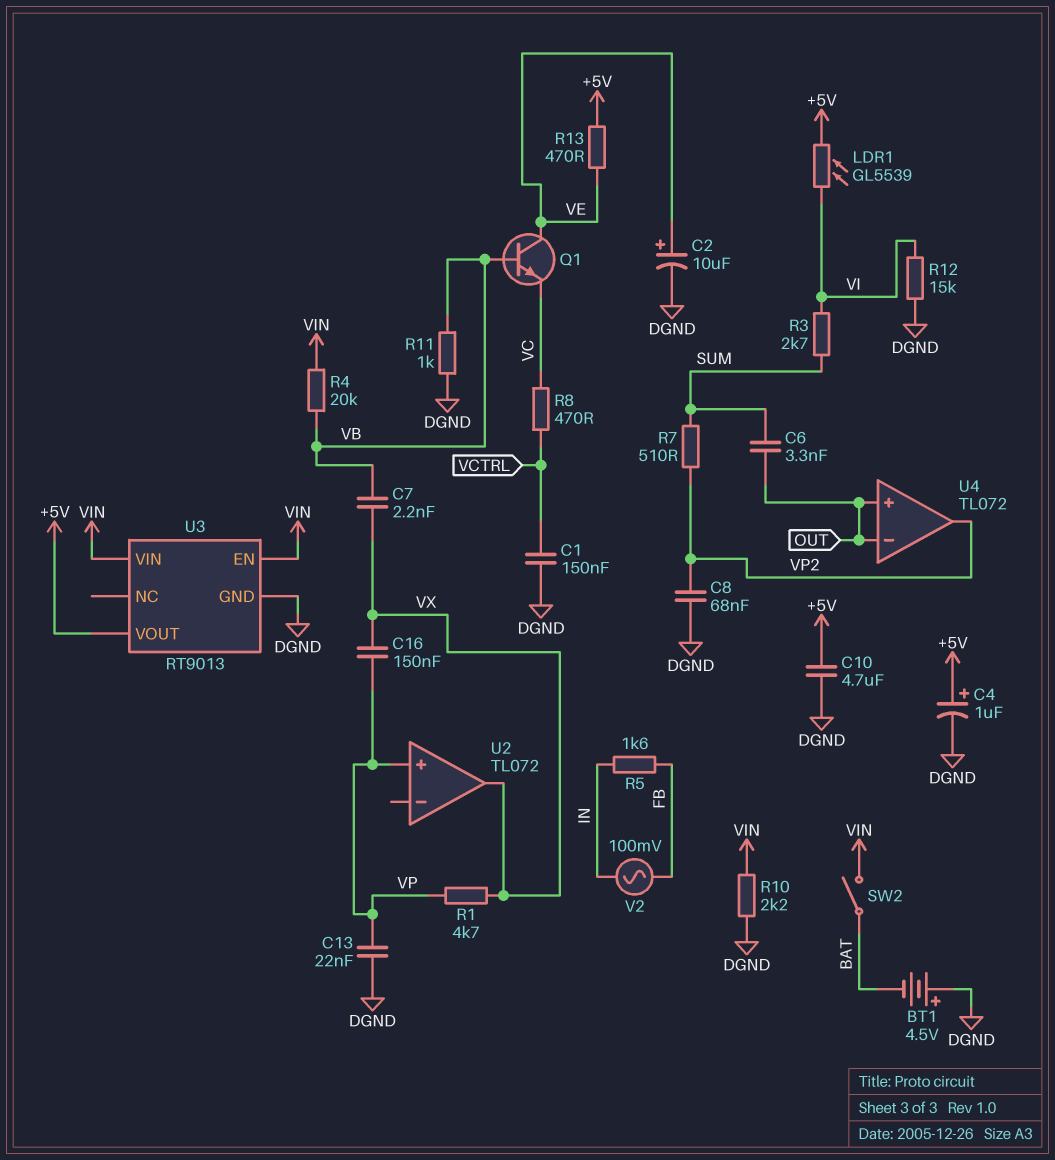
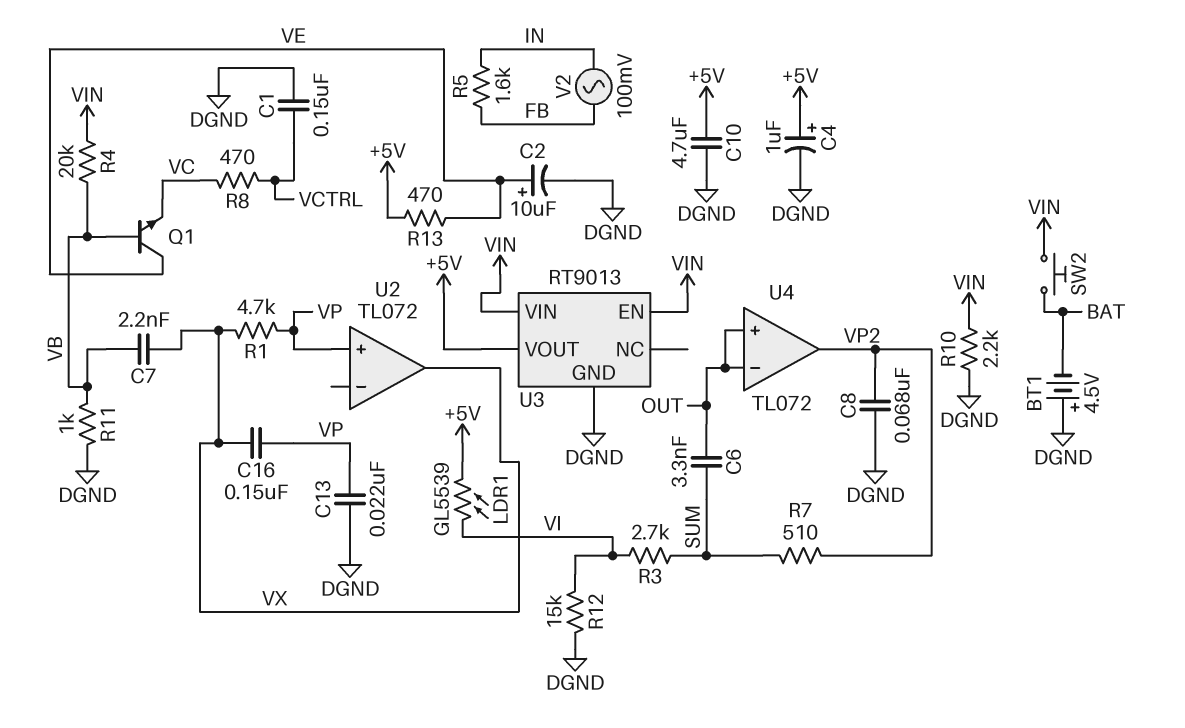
SW2: switch (BAT, VIN) -> button (BAT, VIN)

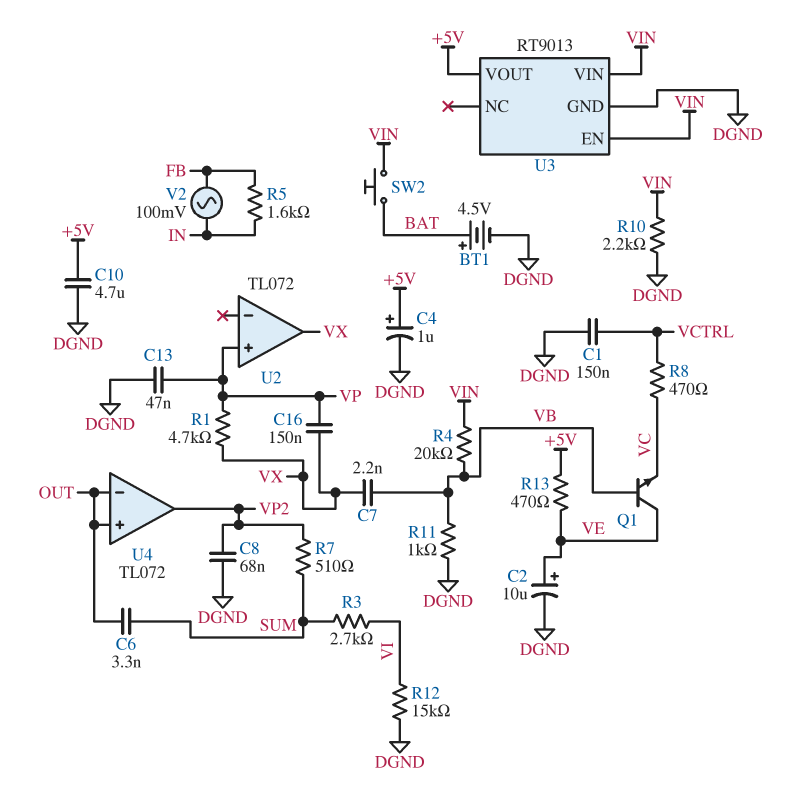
BT1: 4.5V (plus DGND, minus BAT) -> 4.5V (plus BAT, minus DGND)
C13: 22nF (DGND, VP) -> 47nF (DGND, VP)
LDR1: GL5539 (+5V, VI) -> none

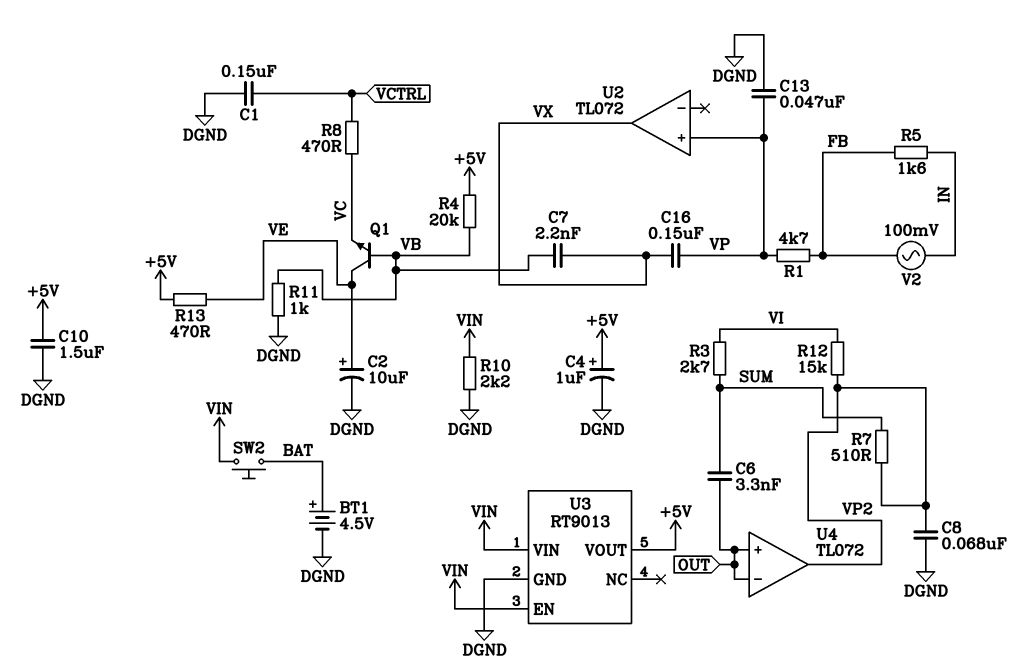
C10: 4.7uF (+5V, DGND) -> 1.5uF (+5V, DGND)
R1: 4.7k (VP, VX) -> 4.7k (FB, VP)
R4: 20k (VB, VIN) -> 20k (+5V, VB)
R12: 15k (DGND, VI) -> 15k (VI, VP2)

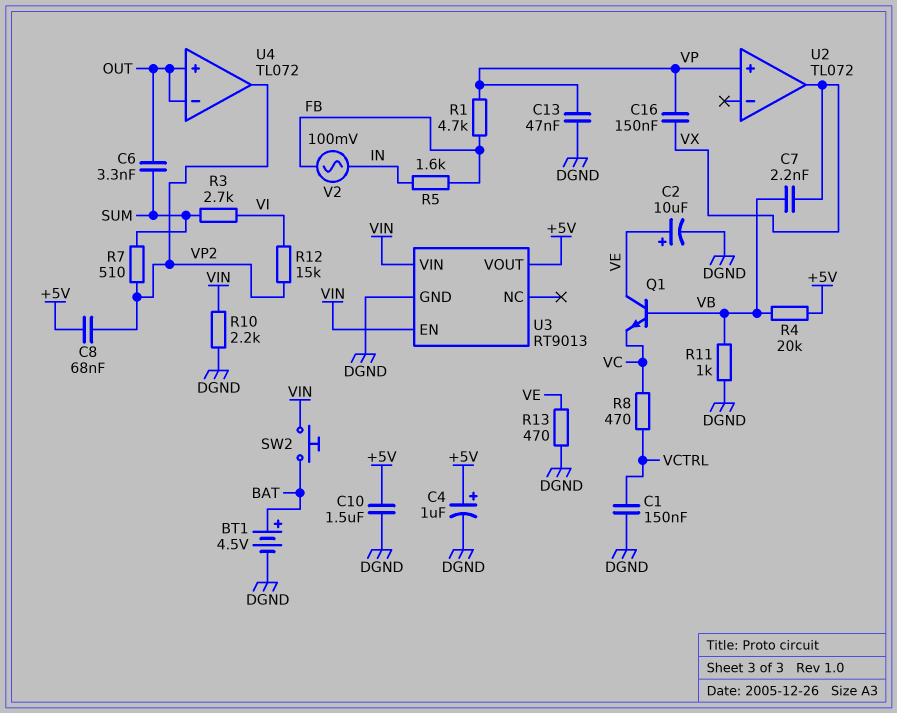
C8: 68nF (DGND, VP2) -> 68nF (+5V, VP2)
R13: 470 (+5V, VE) -> 470 (DGND, VE)

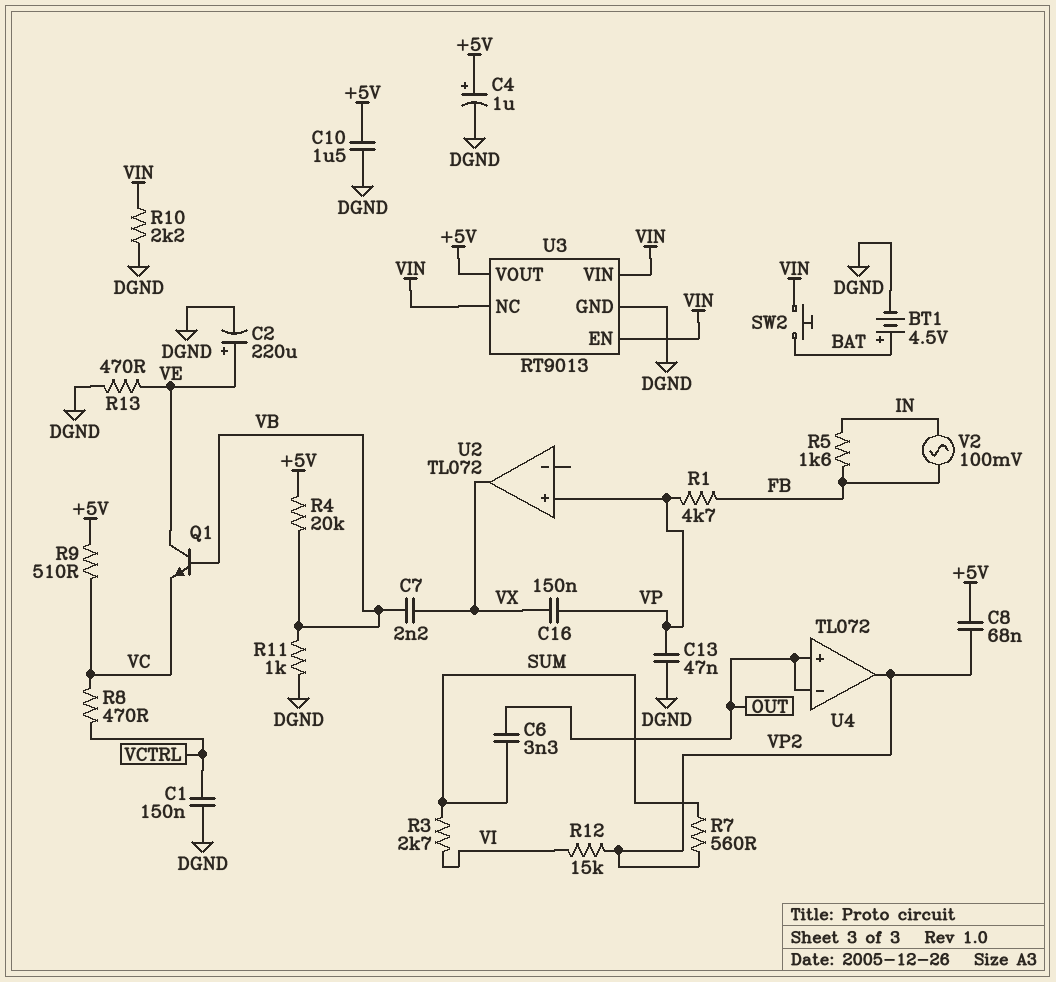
C2: 10uF (plus VE, minus DGND) -> 220uF (plus VE, minus DGND)
R7: 510 (SUM, VP2) -> 560 (SUM, VP2)
R9: none -> 510 (+5V, VC)
U3 pin NC: none -> VIN

